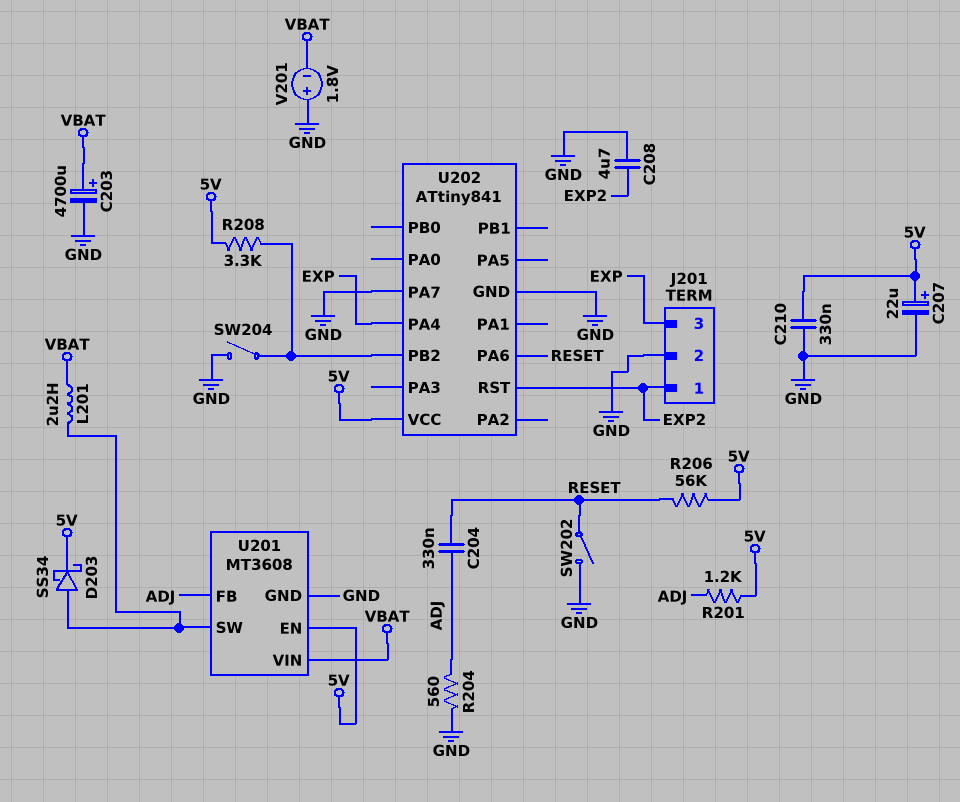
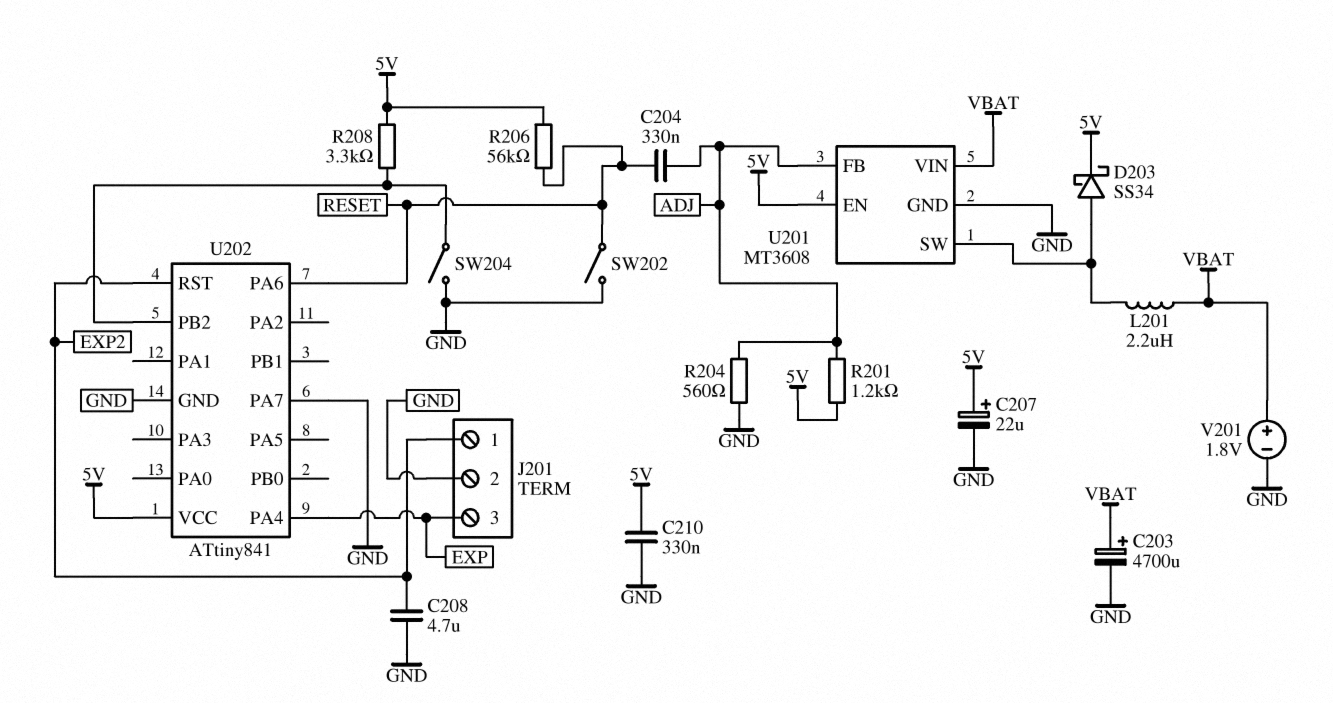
V201: 1.8V (plus GND, minus VBAT) -> 1.8V (plus VBAT, minus GND)

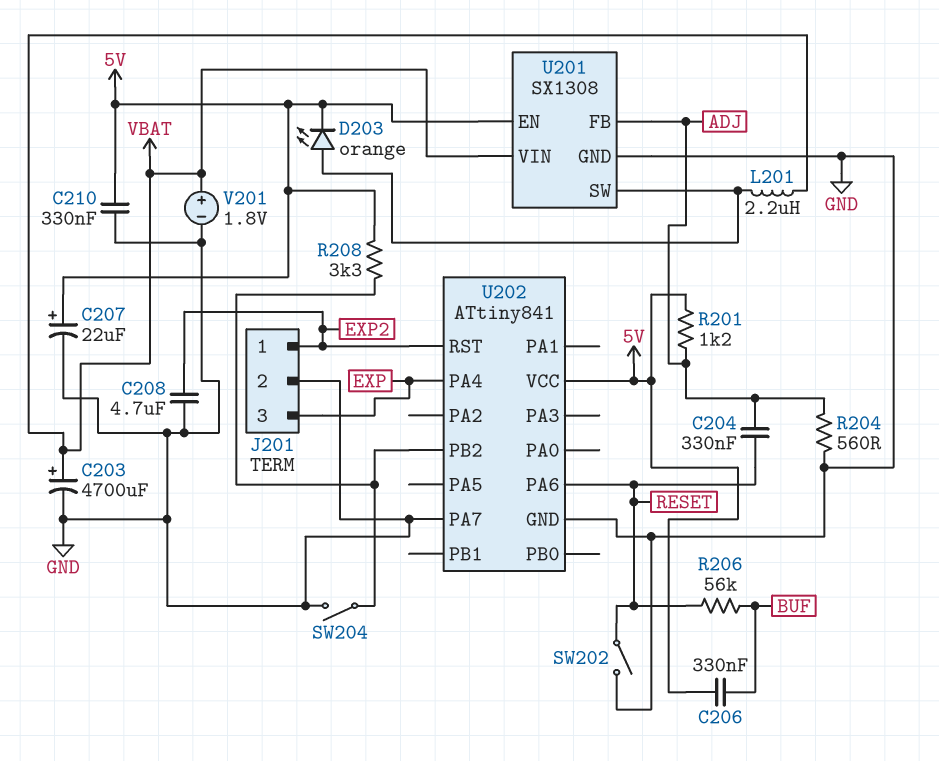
C206: none -> 330nF (5V, BUF)
D203: schottky SS34 (A U201/SW, K 5V) -> LED orange (A U201/SW, K 5V)
R206: 56k (5V, RESET) -> 56k (BUF, RESET)
U201: MT3608 -> SX1308

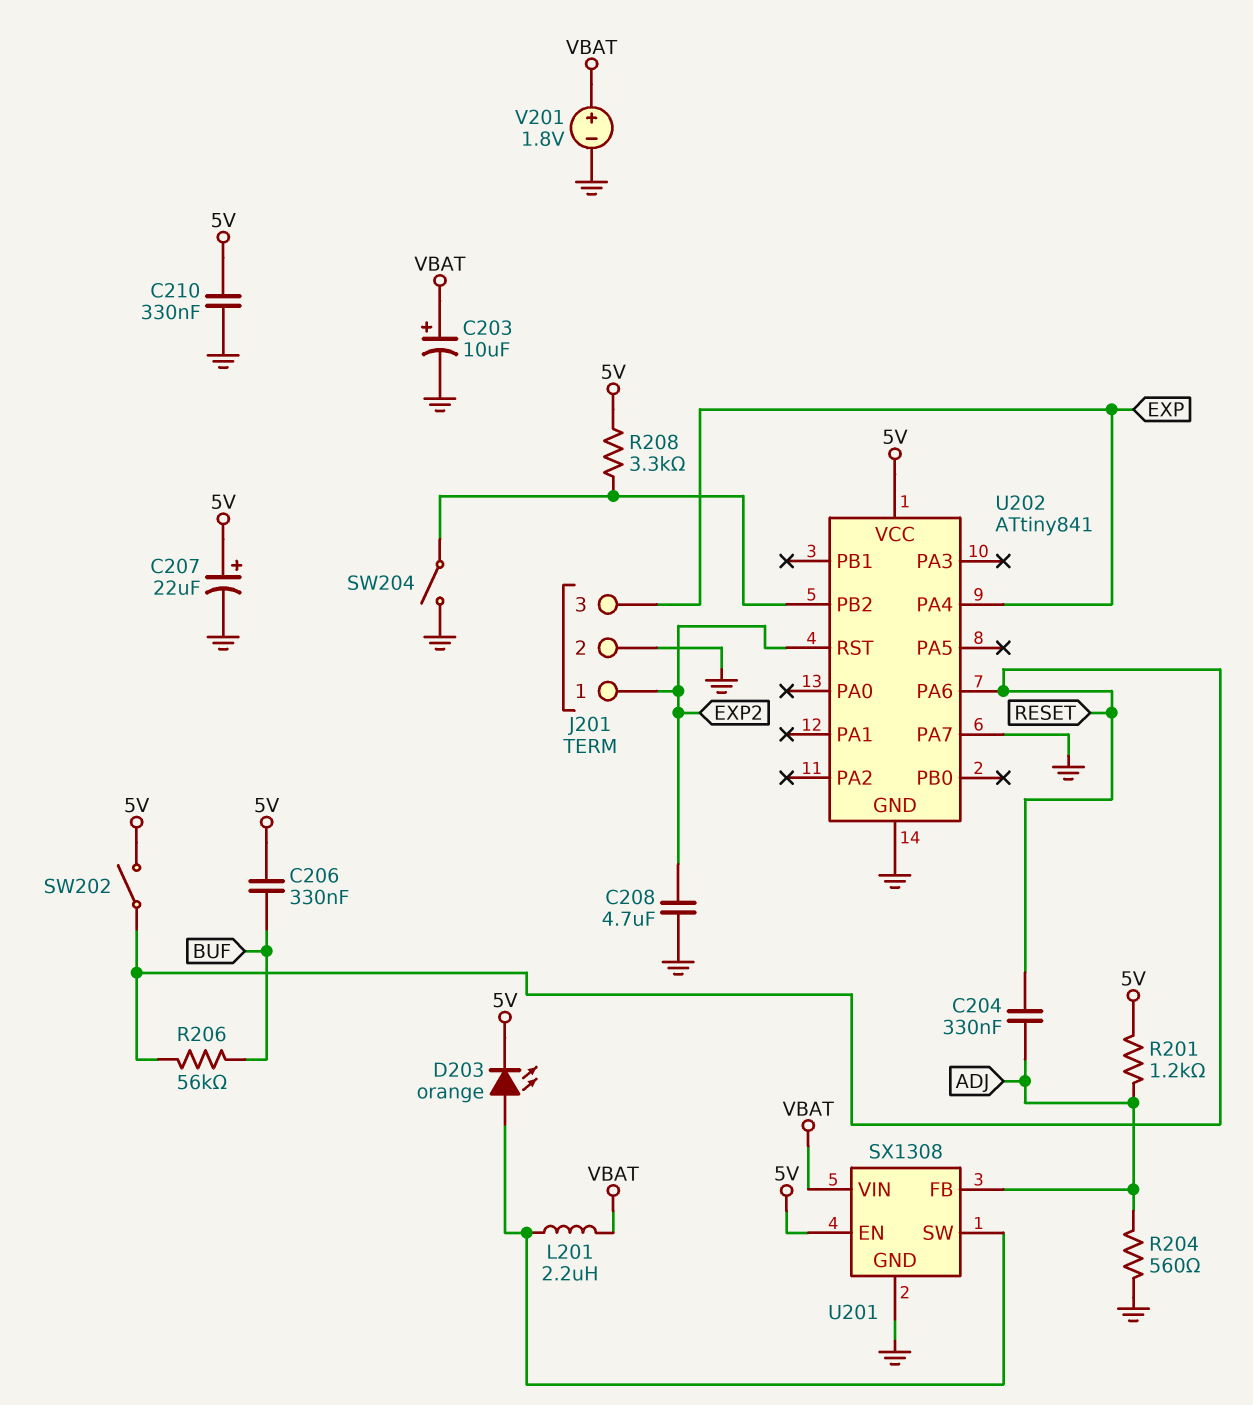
C203: 4700uF (plus VBAT, minus GND) -> 10uF (plus VBAT, minus GND)
SW202: switch (GND, RESET) -> switch (5V, RESET)

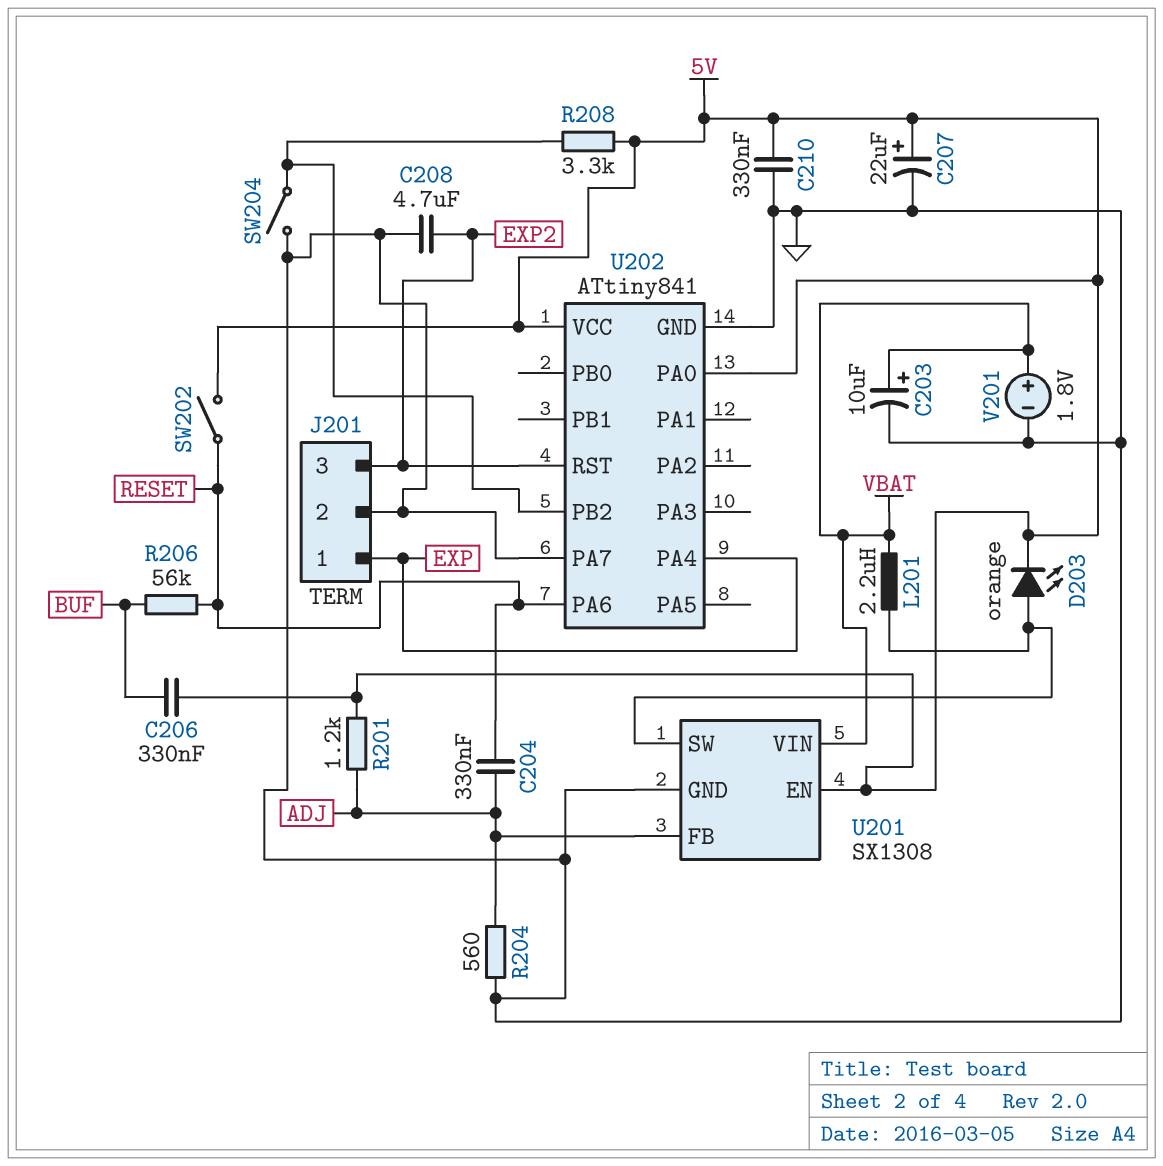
J201 pin 1: EXP2 -> EXP
J201 pin 3: EXP -> EXP2
U202 pin PA0: none -> 5V

